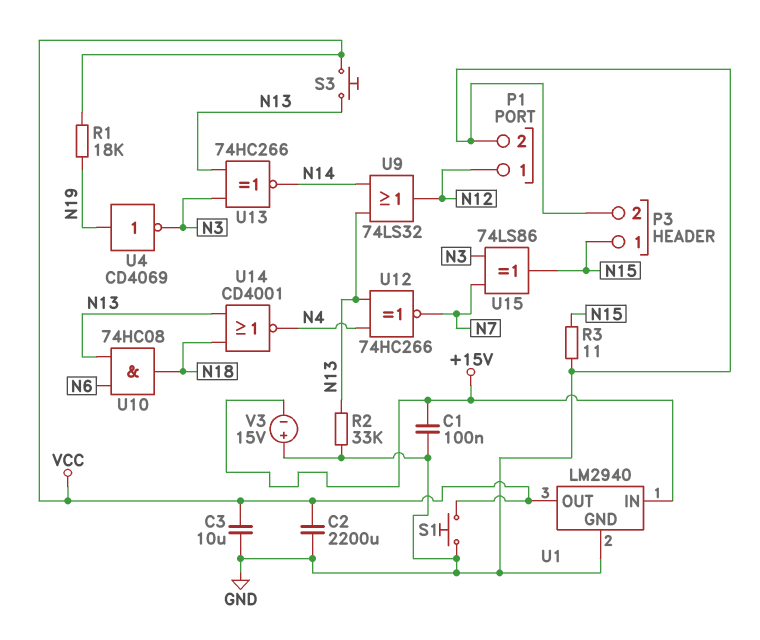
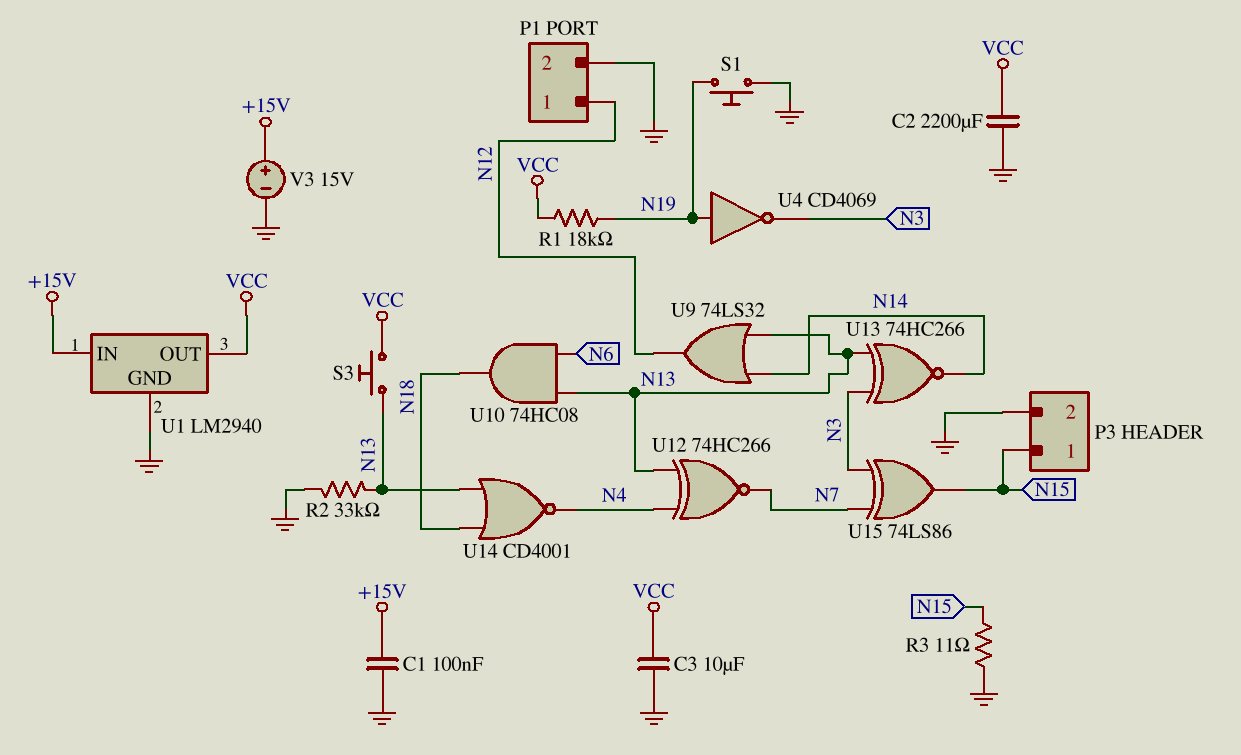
S1: button (GND, VCC) -> button (GND, N19)
V3: 15V (plus GND, minus +15V) -> 15V (plus +15V, minus GND)

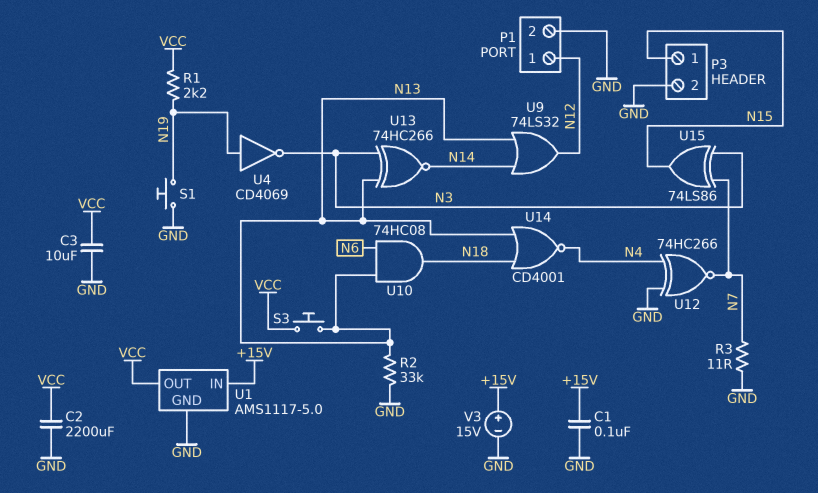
R1: 18k (N19, VCC) -> 2.2k (N19, VCC)
R3: 11 (GND, N15) -> 11 (GND, N7)
U1: LM2940 -> AMS1117-5.0
U12: XNOR 74HC266 (in N4, in N13, out N7) -> XNOR 74HC266 (in GND, in N4, out N7)

